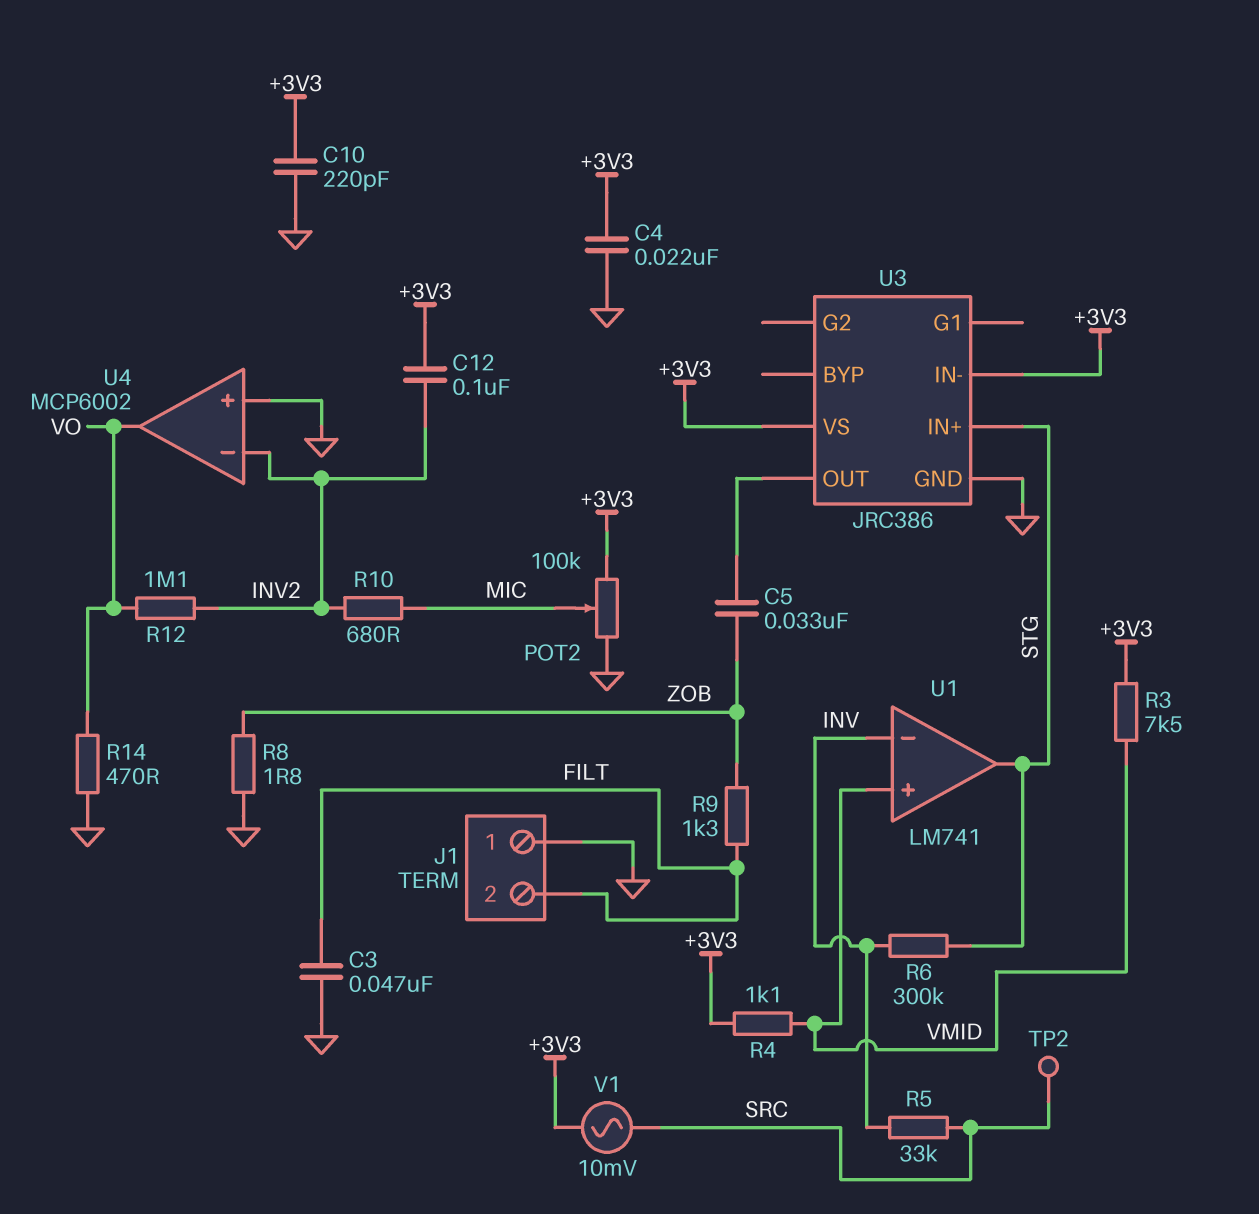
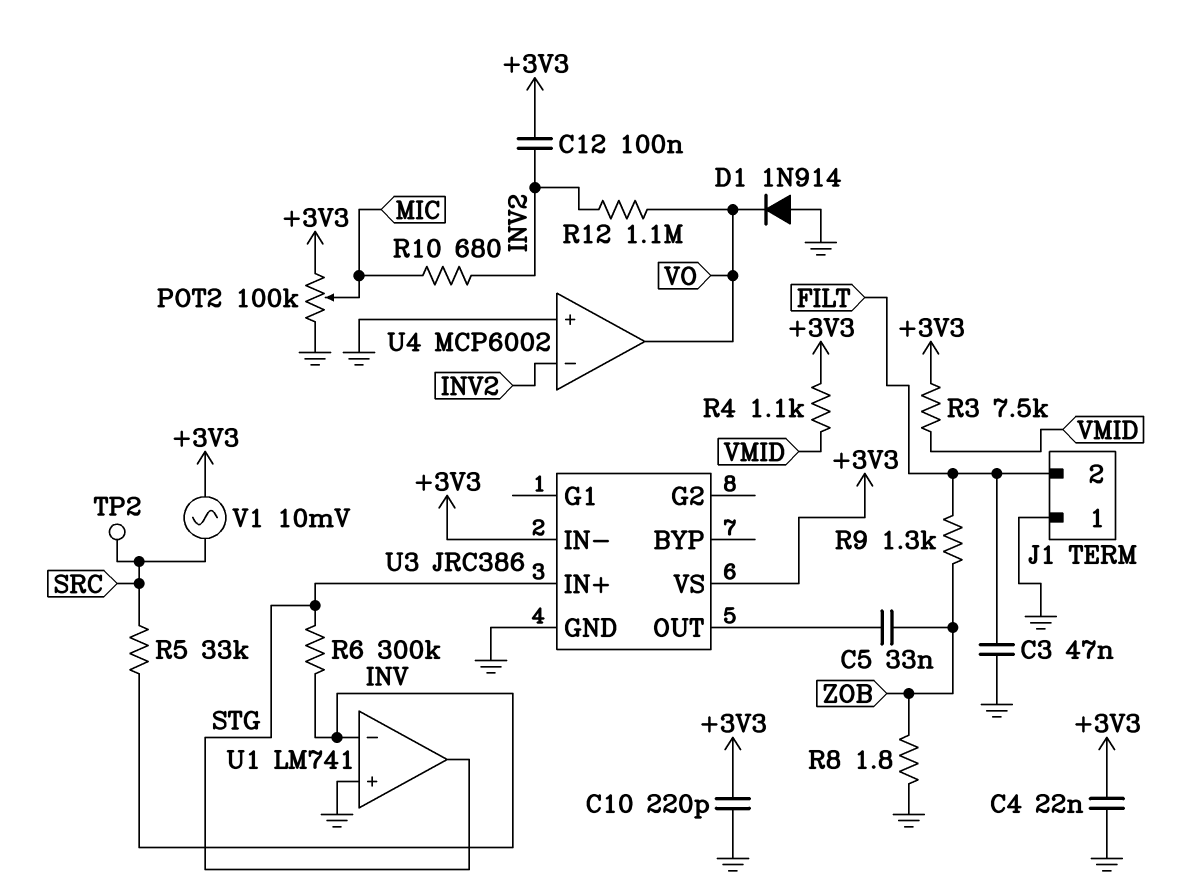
D1: none -> diode 1N914 (A GND, K VO)
R14: 470 (GND, VO) -> none
U1 pin in+: VMID -> GND

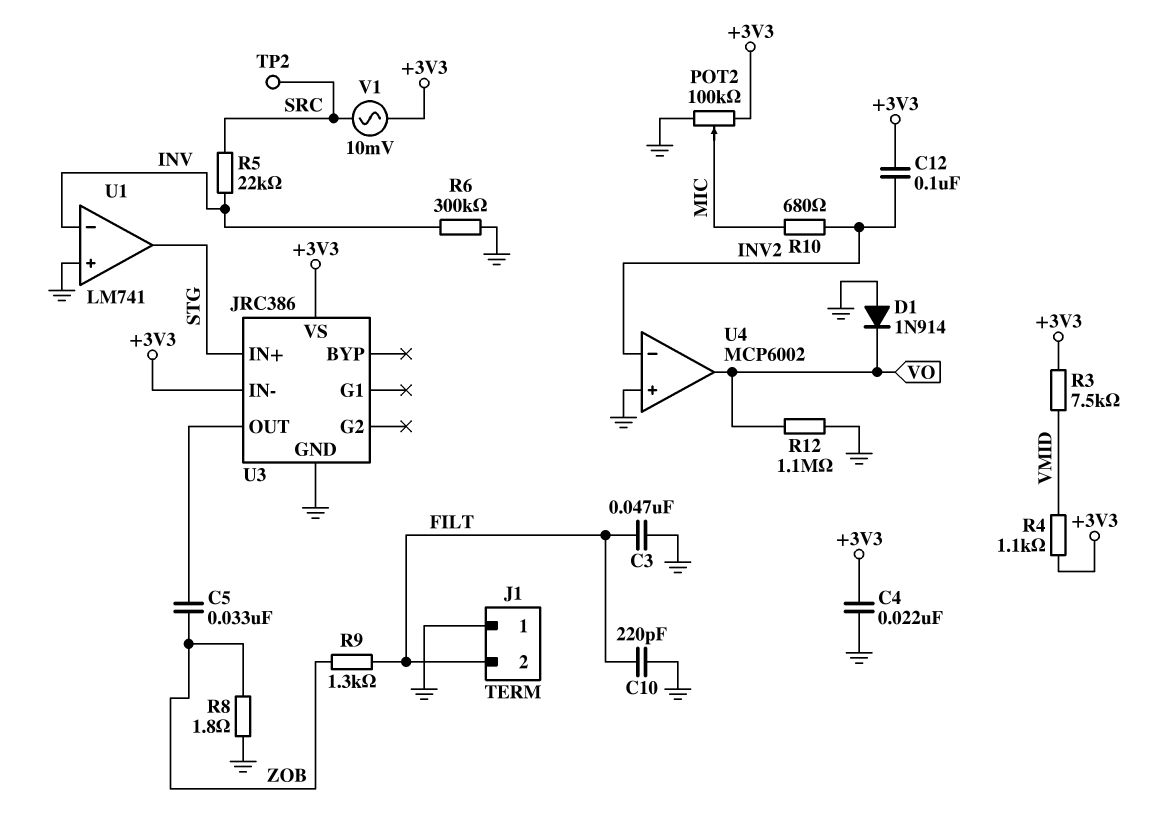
C10: 220pF (+3V3, GND) -> 220pF (FILT, GND)
R5: 33k (INV, SRC) -> 22k (INV, SRC)
R6: 300k (INV, STG) -> 300k (GND, INV)
R12: 1.1M (INV2, VO) -> 1.1M (GND, VO)

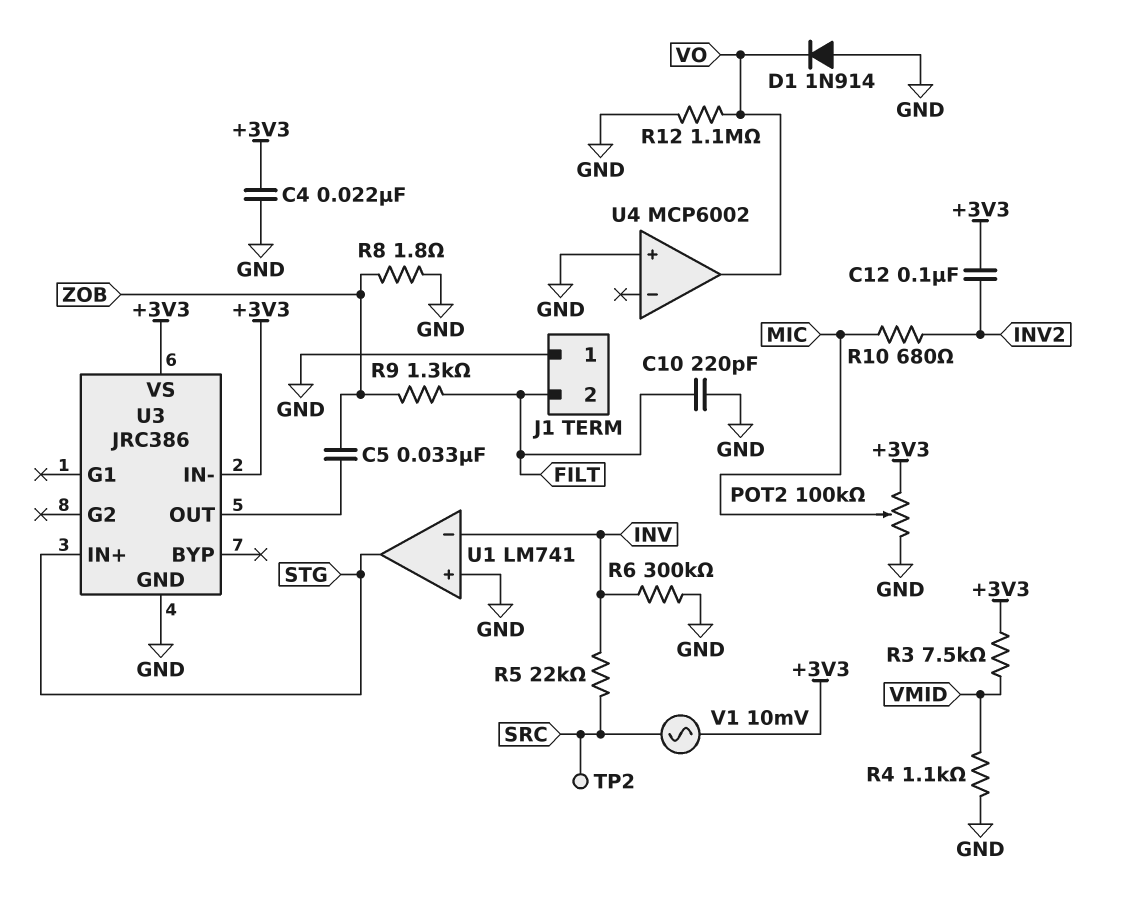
C3: 47nF (FILT, GND) -> none
R4: 1.1k (+3V3, VMID) -> 1.1k (GND, VMID)
U4 pin in-: INV2 -> none

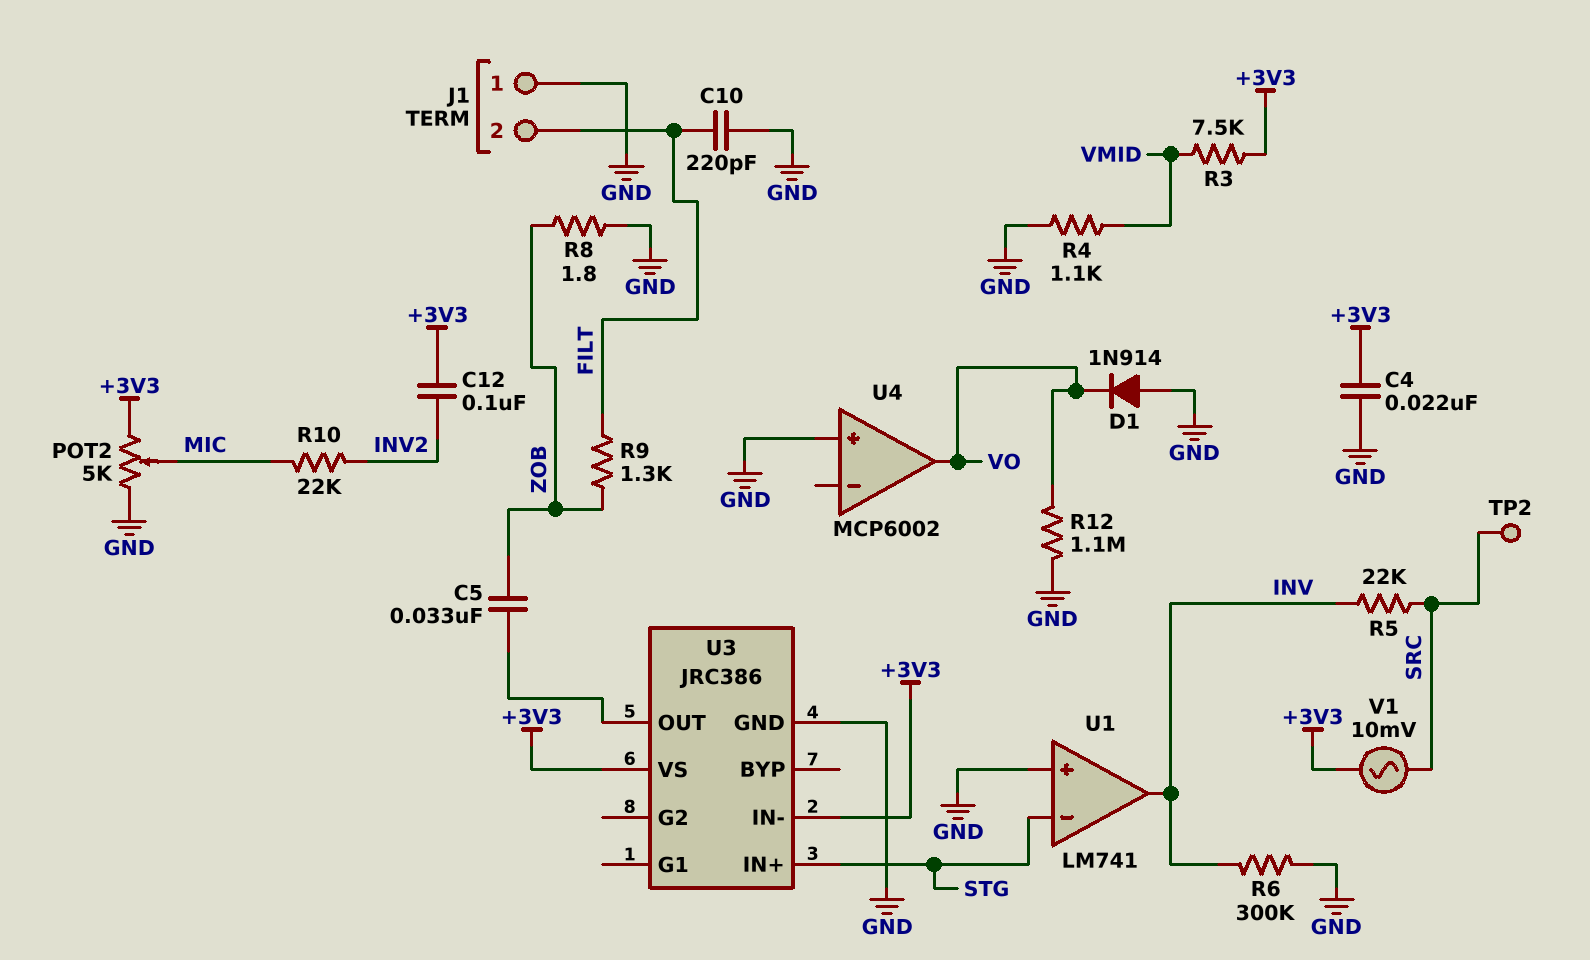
POT2: 100k (+3V3, GND, wiper MIC) -> 5k (+3V3, GND, wiper MIC)
R10: 680 (INV2, MIC) -> 22k (INV2, MIC)
U1 pin in-: INV -> STG
U1 pin out: STG -> INV

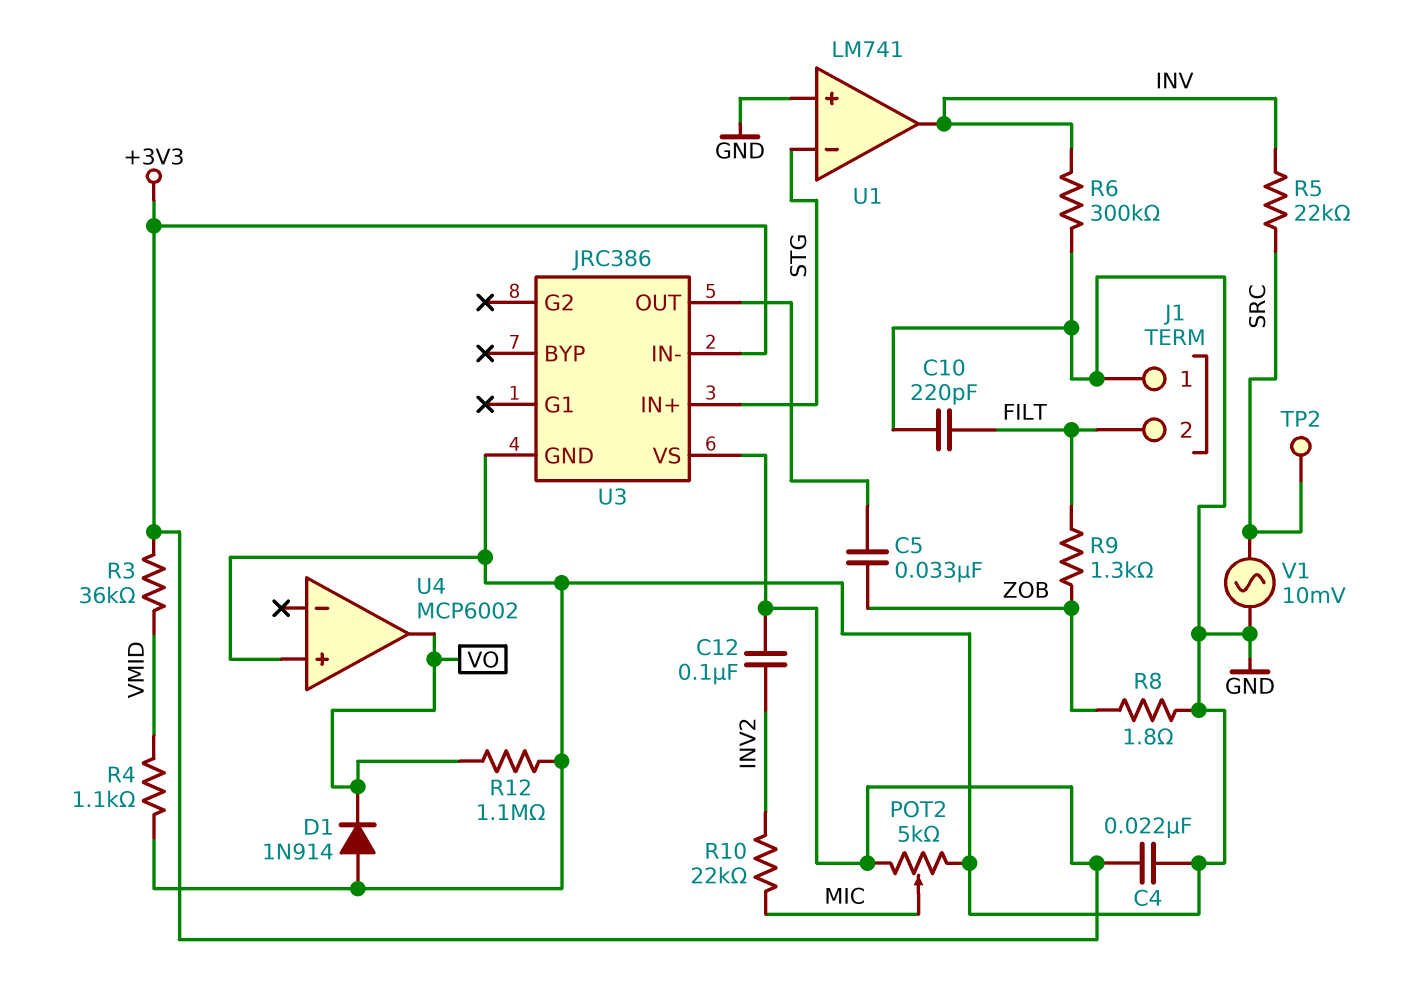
R3: 7.5k (+3V3, VMID) -> 36k (+3V3, VMID)
V1: AC 10mV (+3V3, SRC) -> AC 10mV (GND, SRC)

